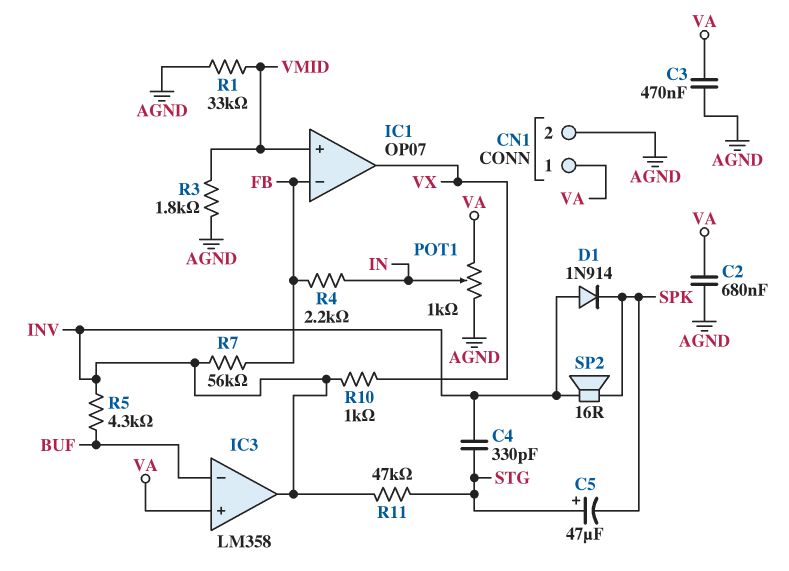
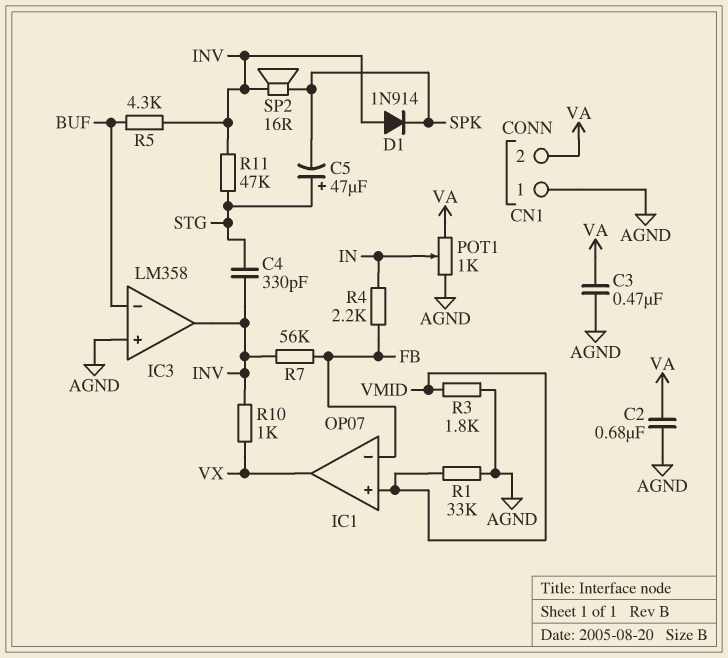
CN1 pin 1: VA -> AGND
CN1 pin 2: AGND -> VA
IC3 pin in+: VA -> AGND

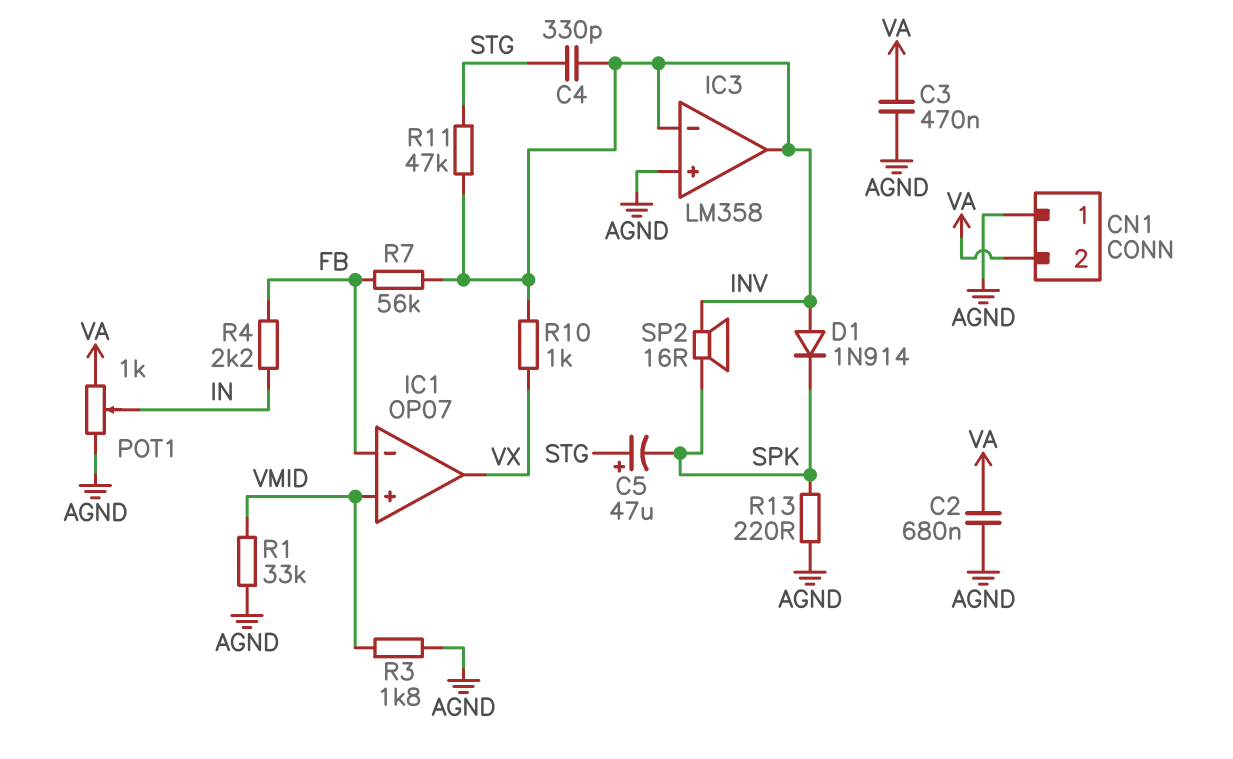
IC3 pin in-: BUF -> INV
R5: 4.3k (BUF, INV) -> none
R13: none -> 220 (AGND, SPK)

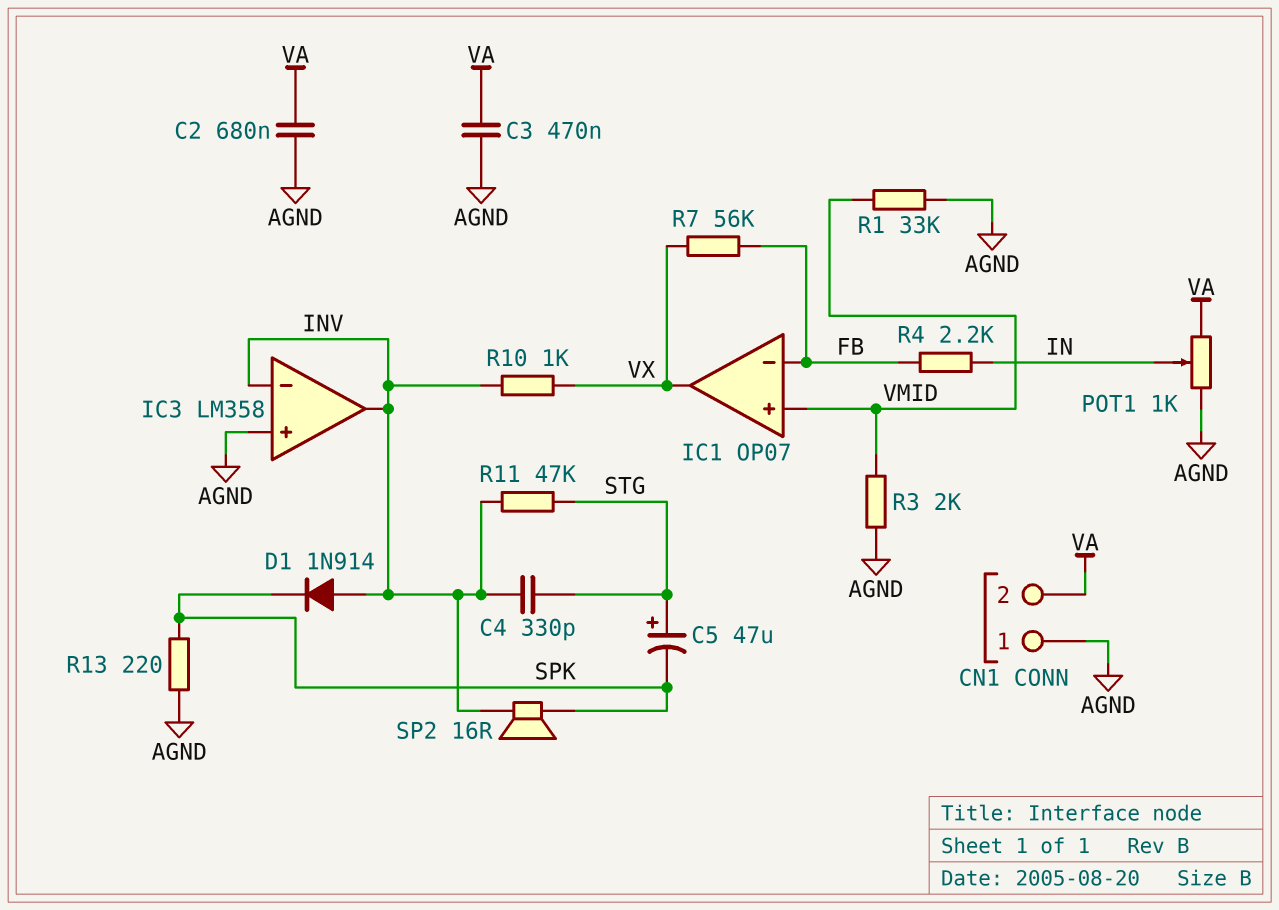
R3: 1.8k (AGND, VMID) -> 2k (AGND, VMID)
R7: 56k (FB, INV) -> 56k (FB, VX)

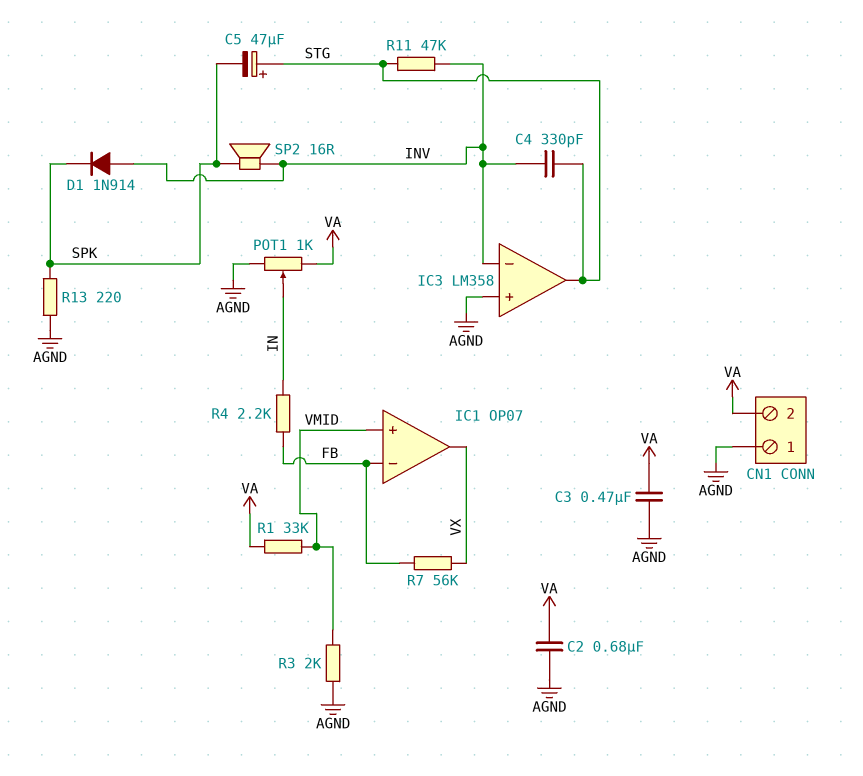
IC3 pin out: INV -> STG
R1: 33k (AGND, VMID) -> 33k (VA, VMID)
R10: 1k (INV, VX) -> none

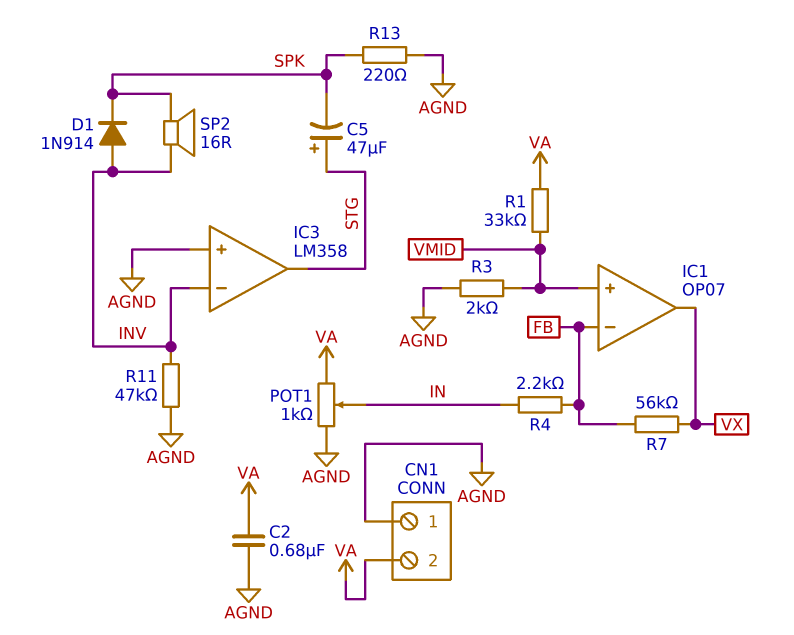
C3: 470nF (AGND, VA) -> none
C4: 330pF (INV, STG) -> none
R11: 47k (INV, STG) -> 47k (AGND, INV)

